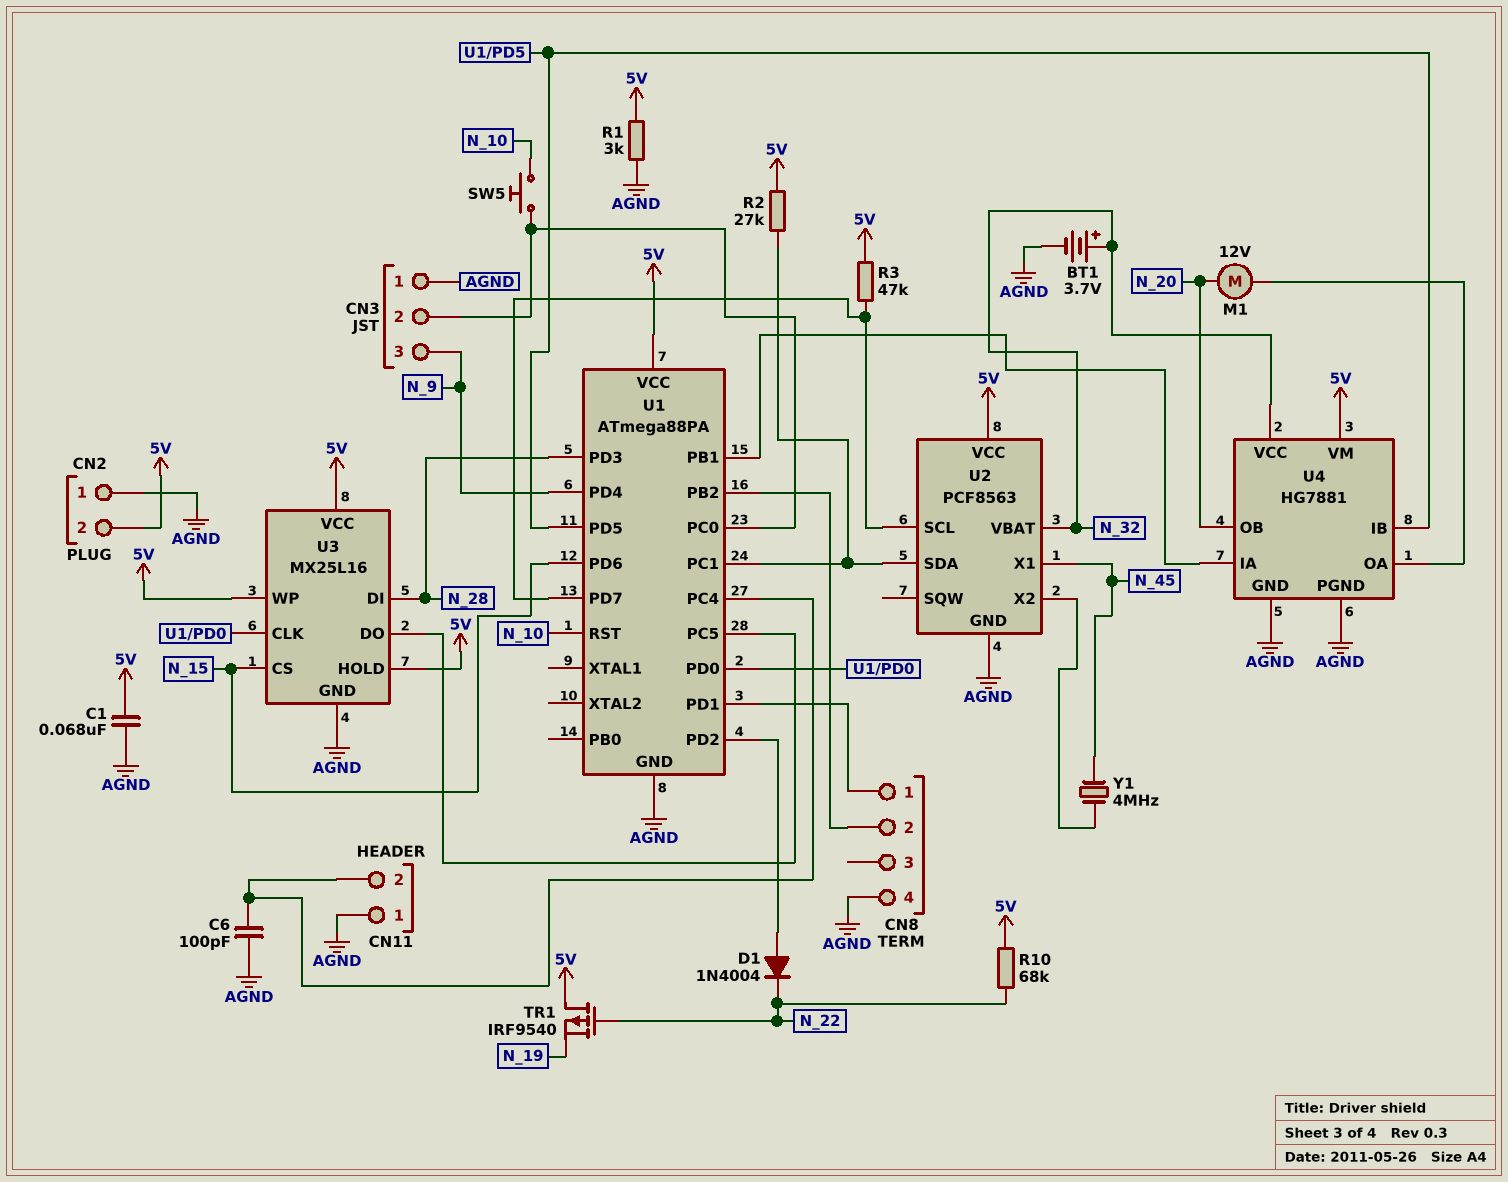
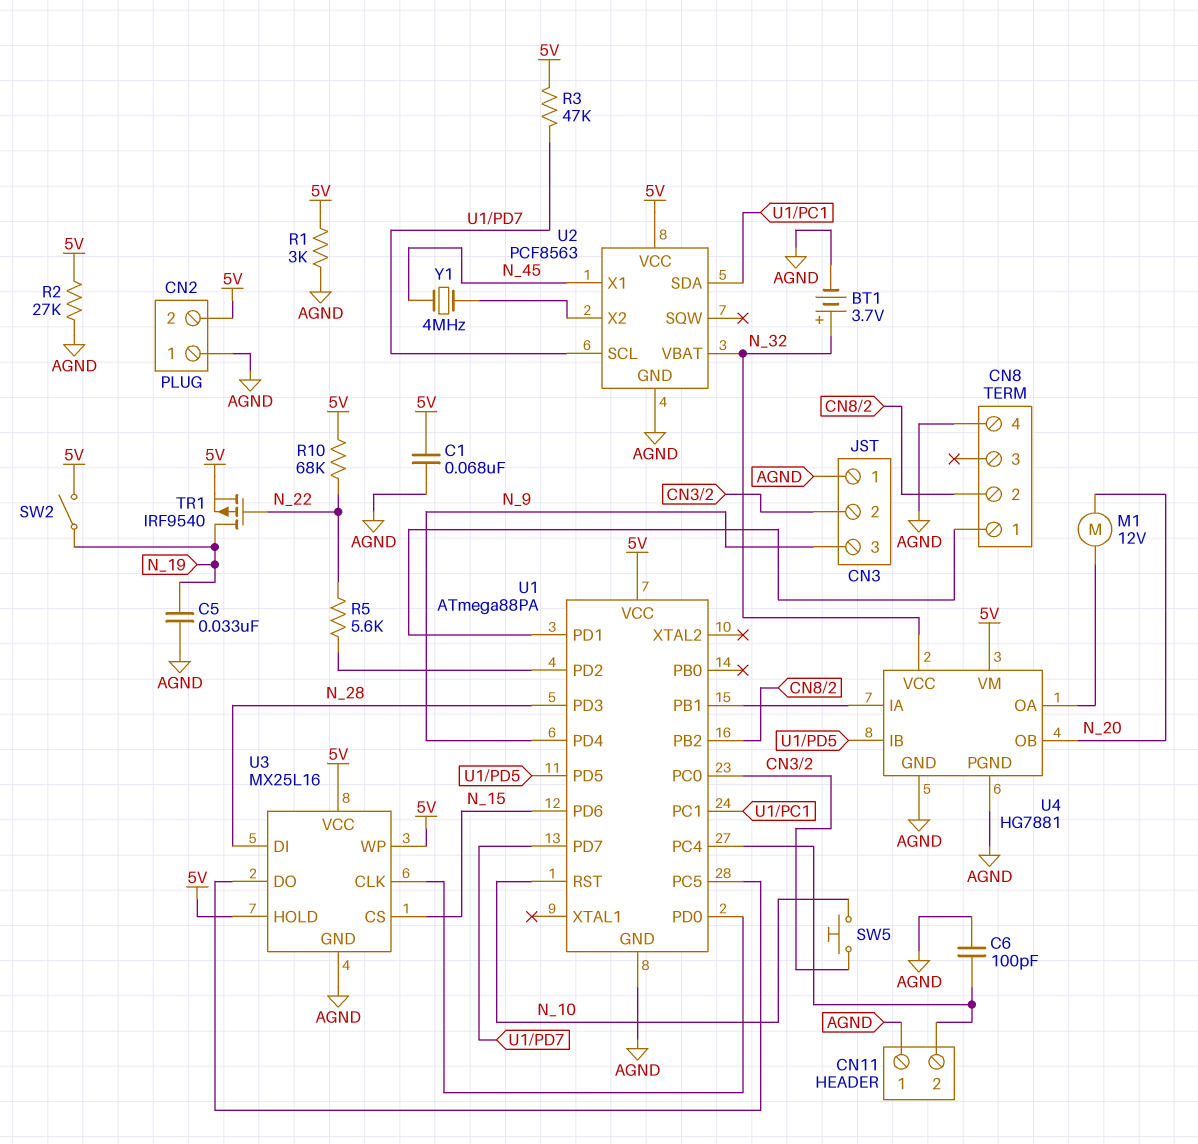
C5: none -> 33nF (AGND, N_19)
D1: diode 1N4004 (A U1/PD2, K N_22) -> none
R2: 27k (5V, U1/PC1) -> 27k (5V, AGND)
R5: none -> 5.6k (N_22, U1/PD2)
SW2: none -> switch (5V, N_19)
TR1: PMOS IRF9540 (G N_22, D 5V, S N_19) -> PMOS IRF9540 (G N_22, D N_19, S 5V)

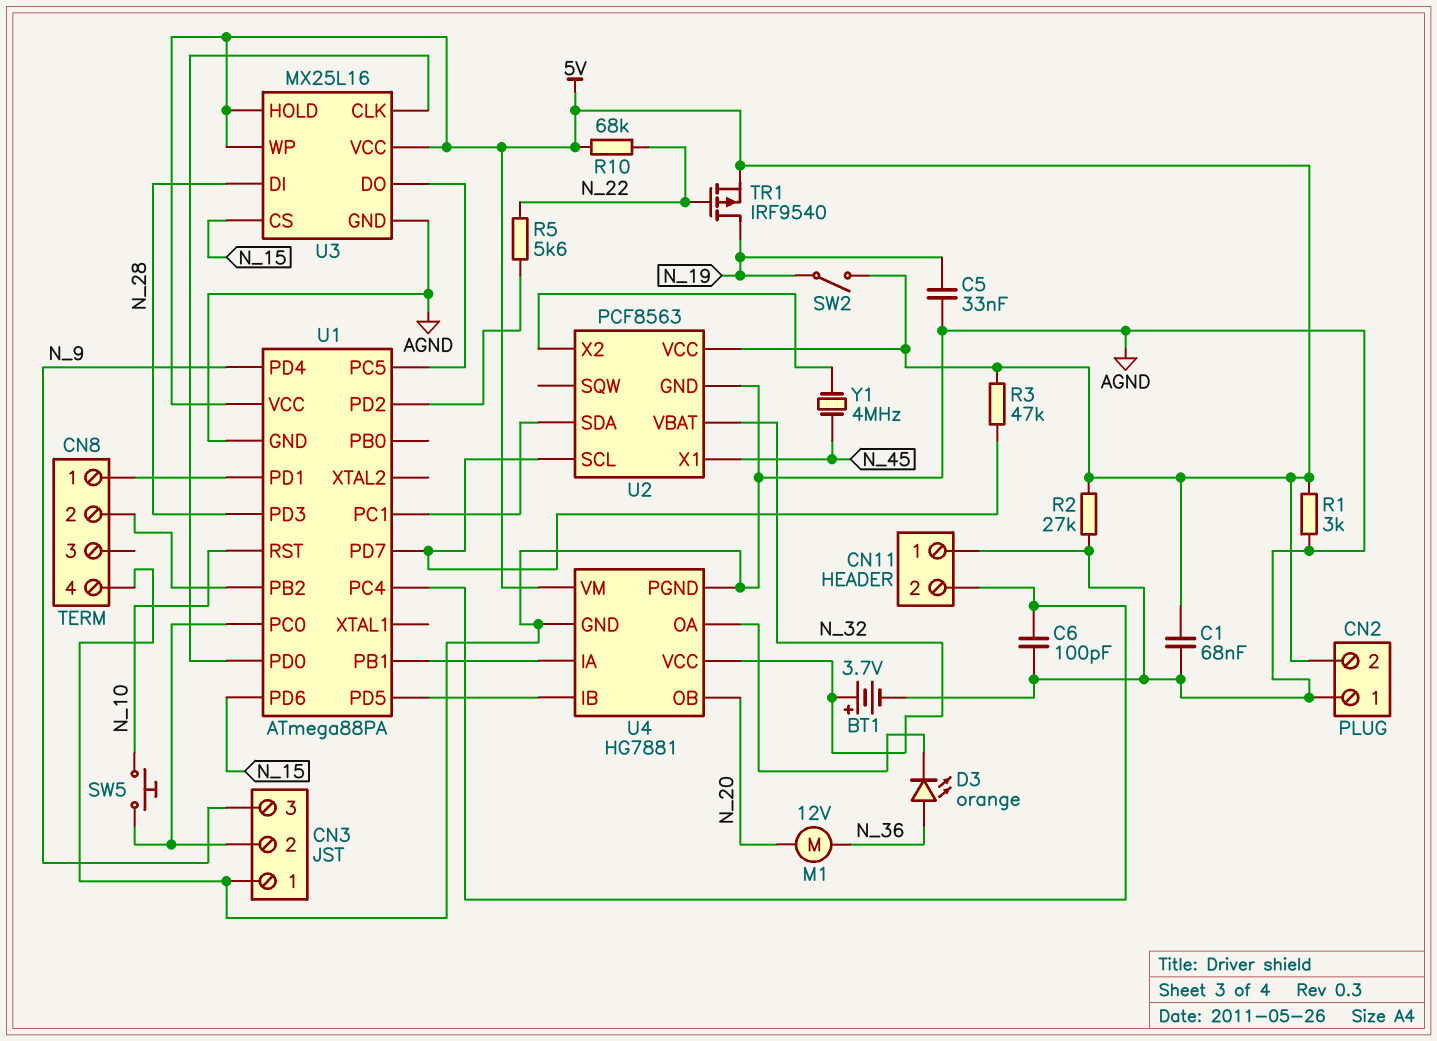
D3: none -> LED orange (A N_36, K U4/OA)
M1: motor 12V (N_20, U4/OA) -> motor 12V (N_20, N_36)

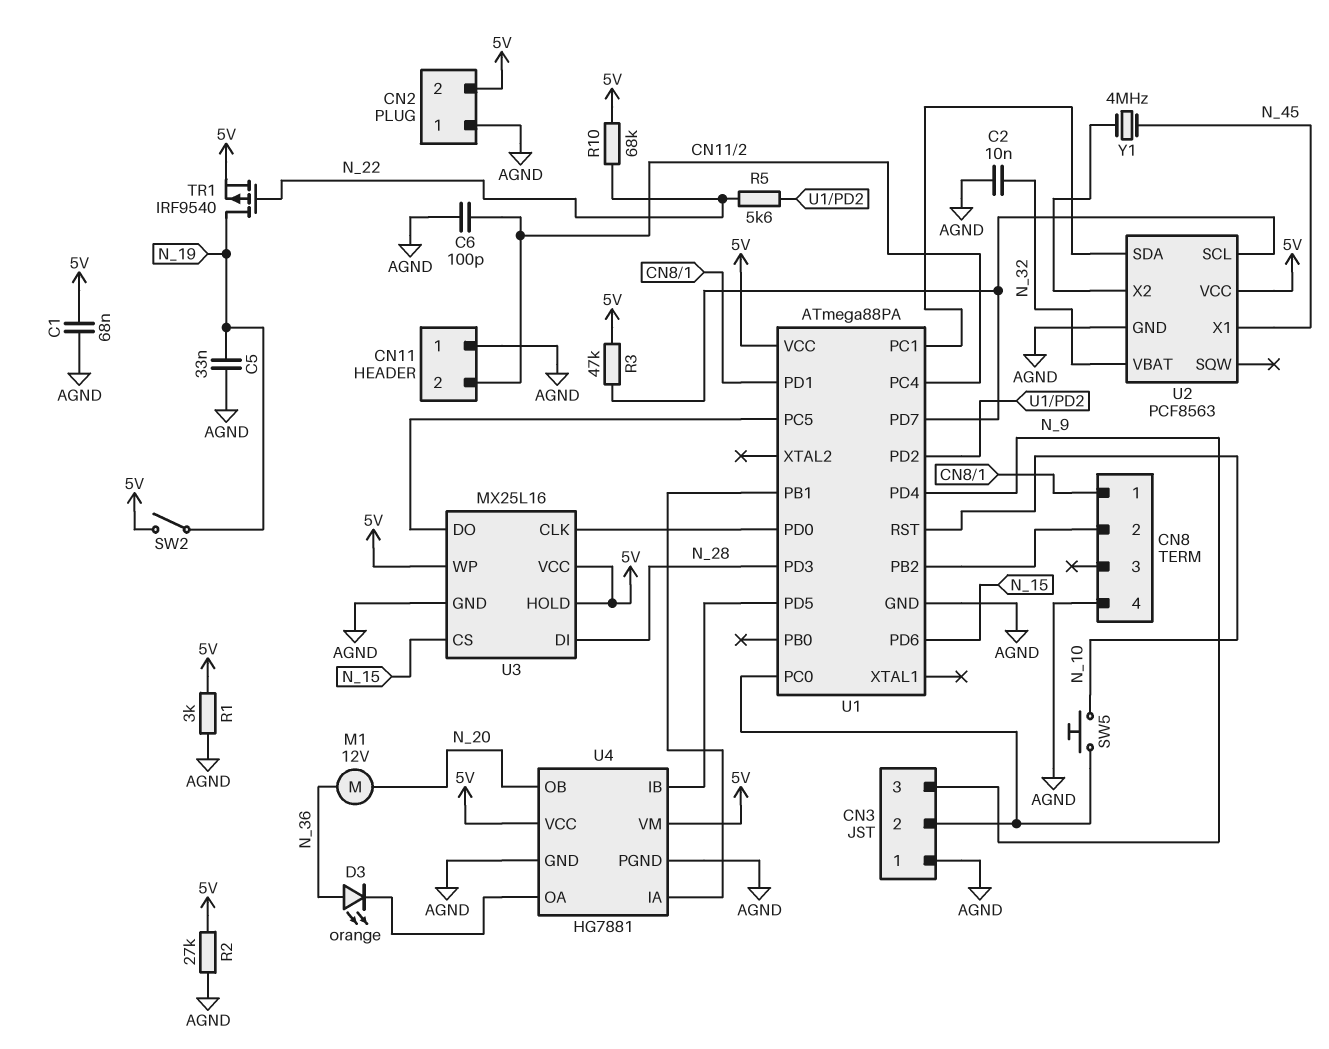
BT1: 3.7V (plus N_32, minus AGND) -> none
C2: none -> 10nF (AGND, N_32)
U4 pin VCC: N_32 -> 5V

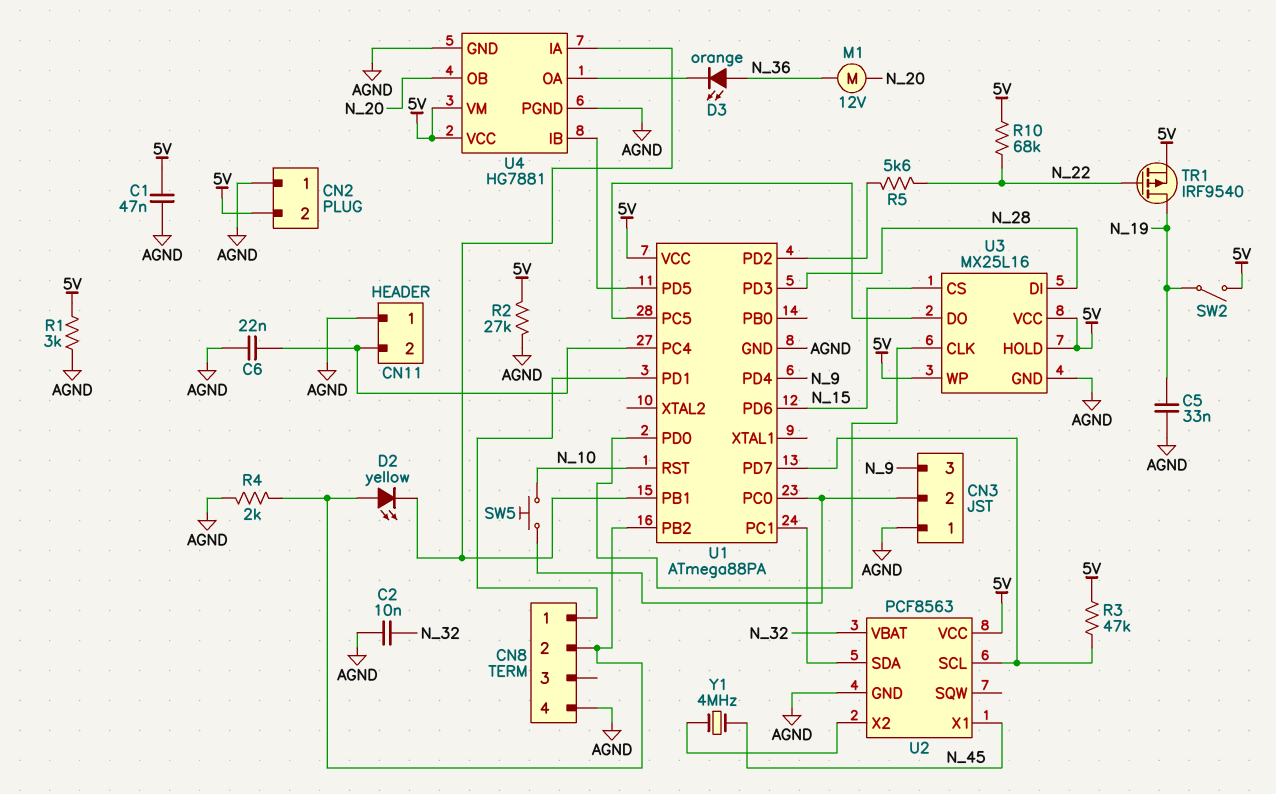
C1: 68nF (5V, AGND) -> 47nF (5V, AGND)
C6: 100pF (AGND, CN11/2) -> 22nF (AGND, CN11/2)
D2: none -> LED yellow (A CN8/2, K U1/PB1)
R4: none -> 2k (AGND, CN8/2)

